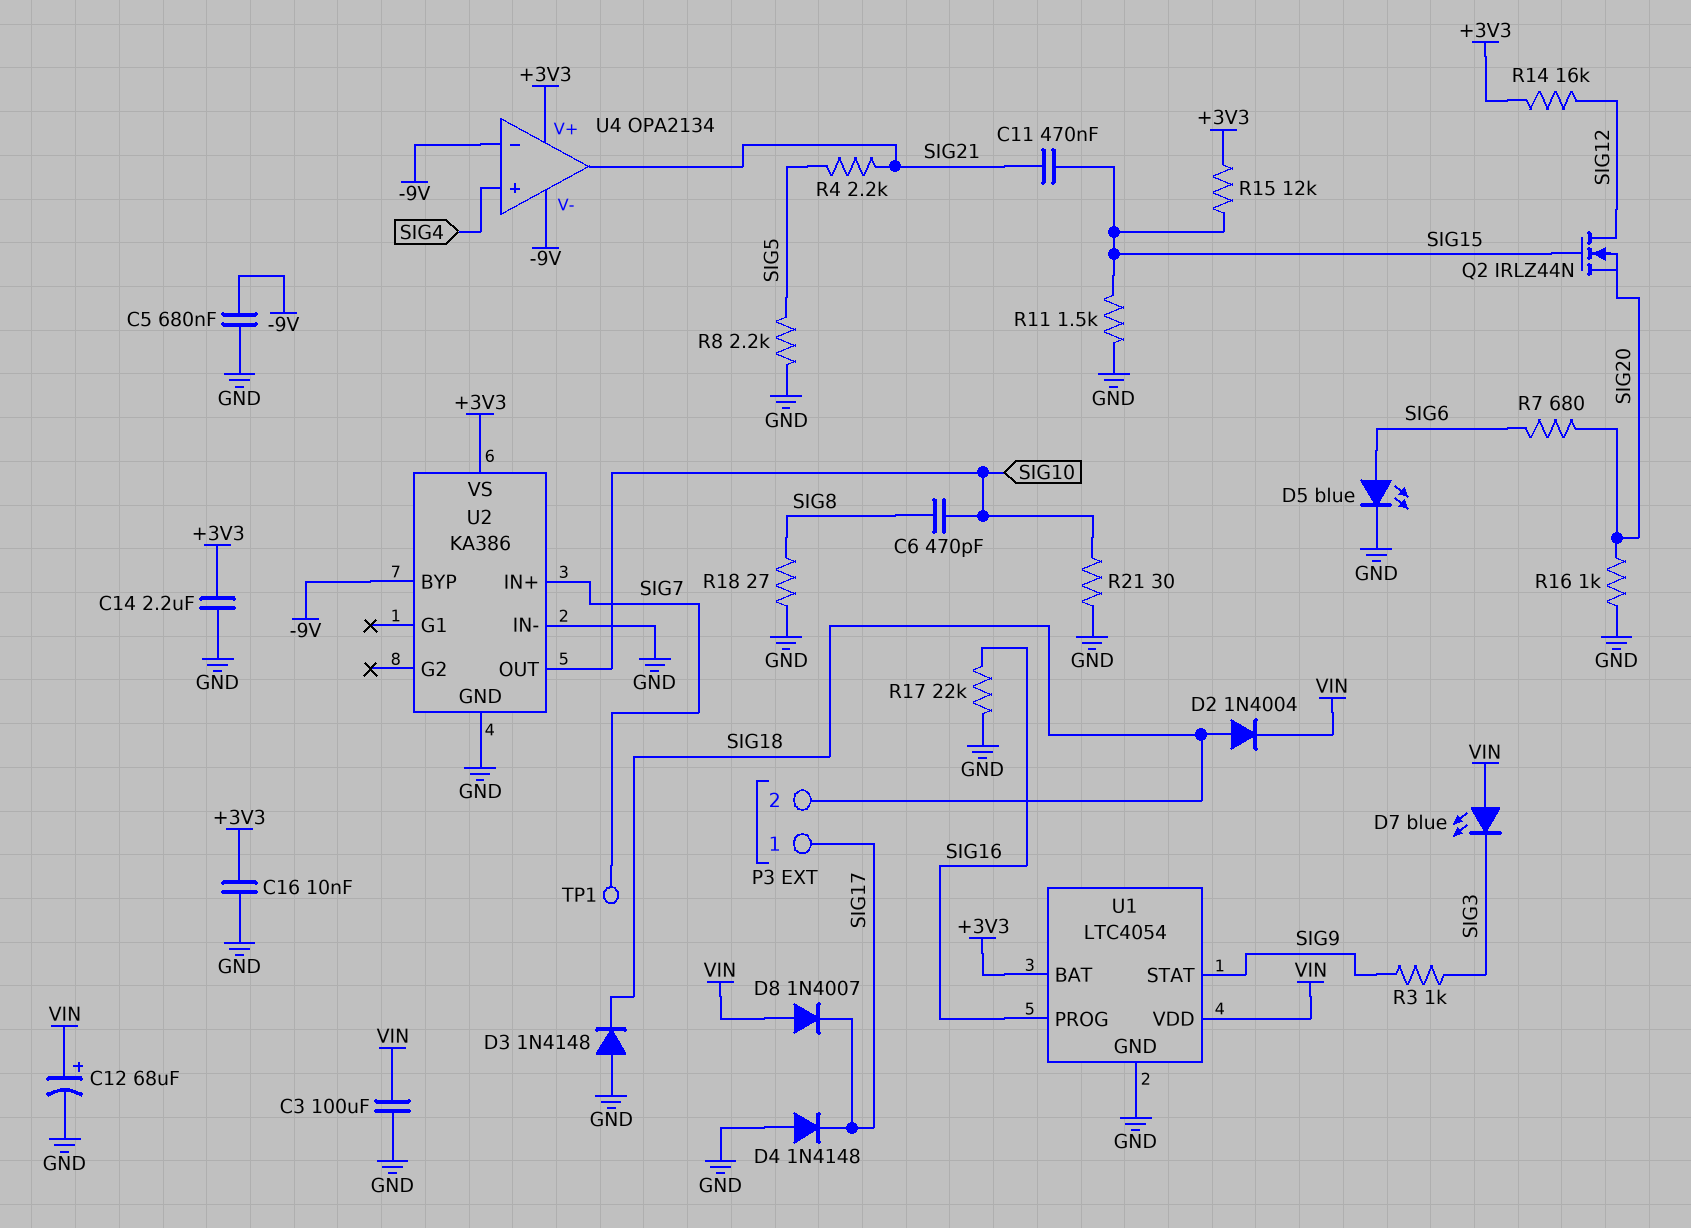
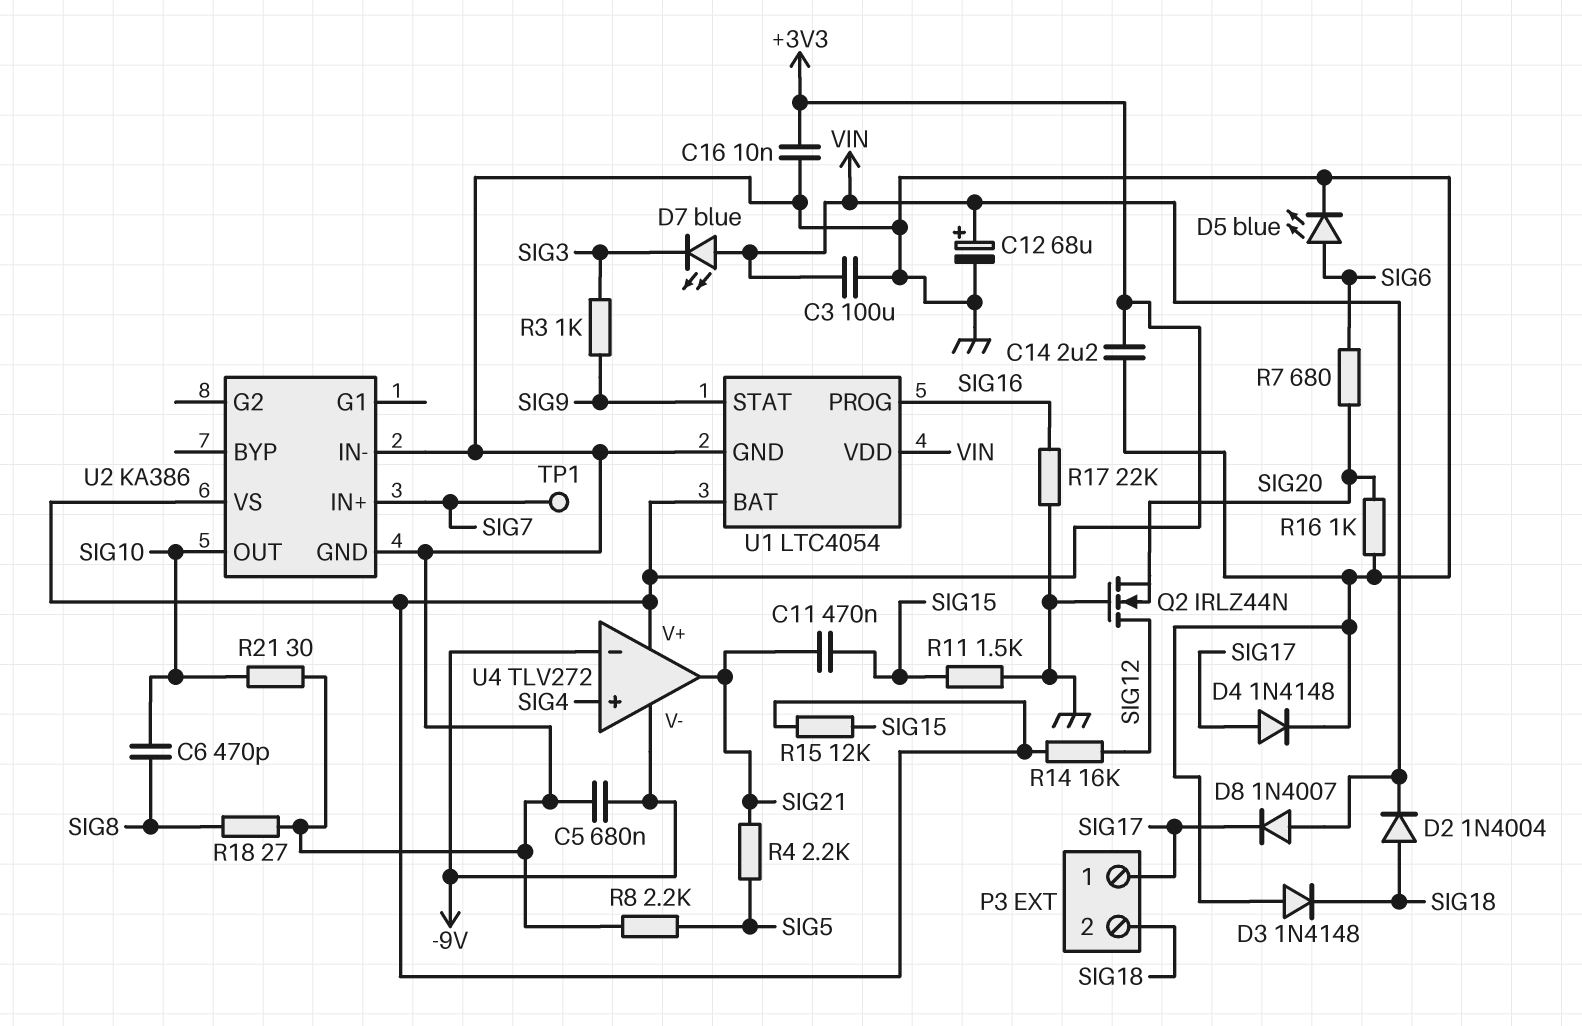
D4: diode 1N4148 (A GND, K SIG17) -> diode 1N4148 (A SIG17, K GND)
Q2: NMOS IRLZ44N (G SIG15, D SIG12, S SIG20) -> NMOS IRLZ44N (G GND, D SIG12, S SIG20)
U2 pin BYP: -9V -> none
U4: OPA2134 -> TLV272

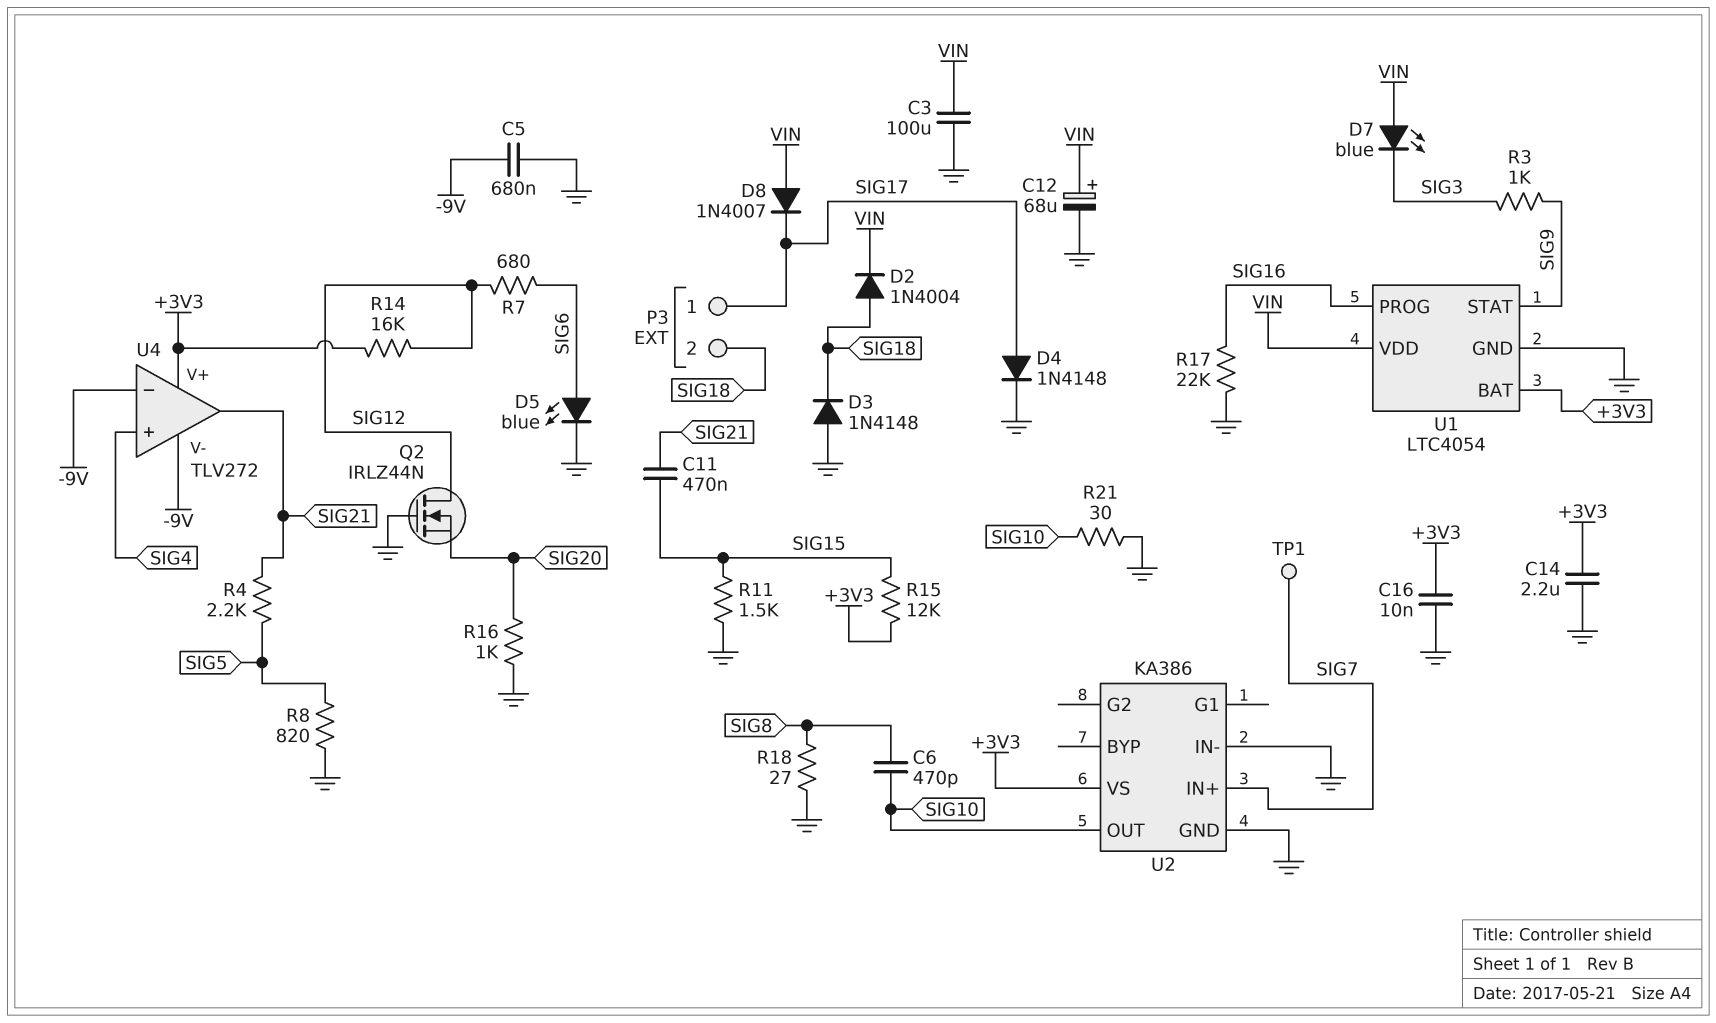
R7: 680 (SIG6, SIG20) -> 680 (SIG6, SIG12)
R8: 2.2k (GND, SIG5) -> 820 (GND, SIG5)

